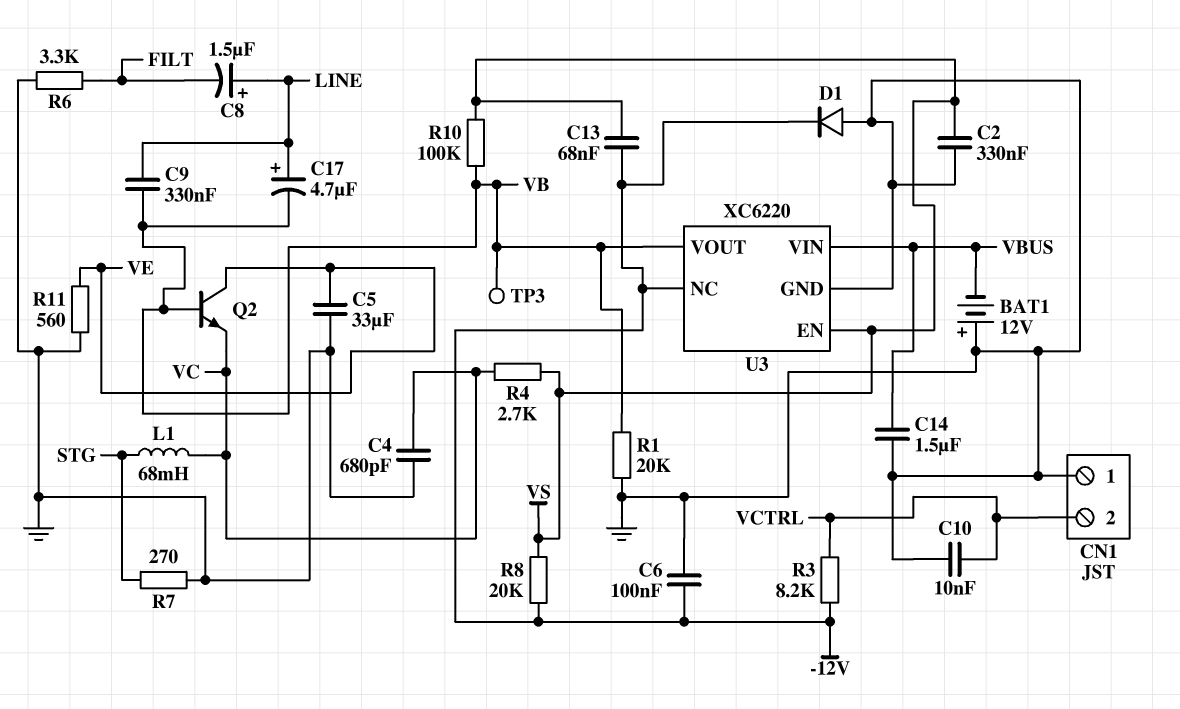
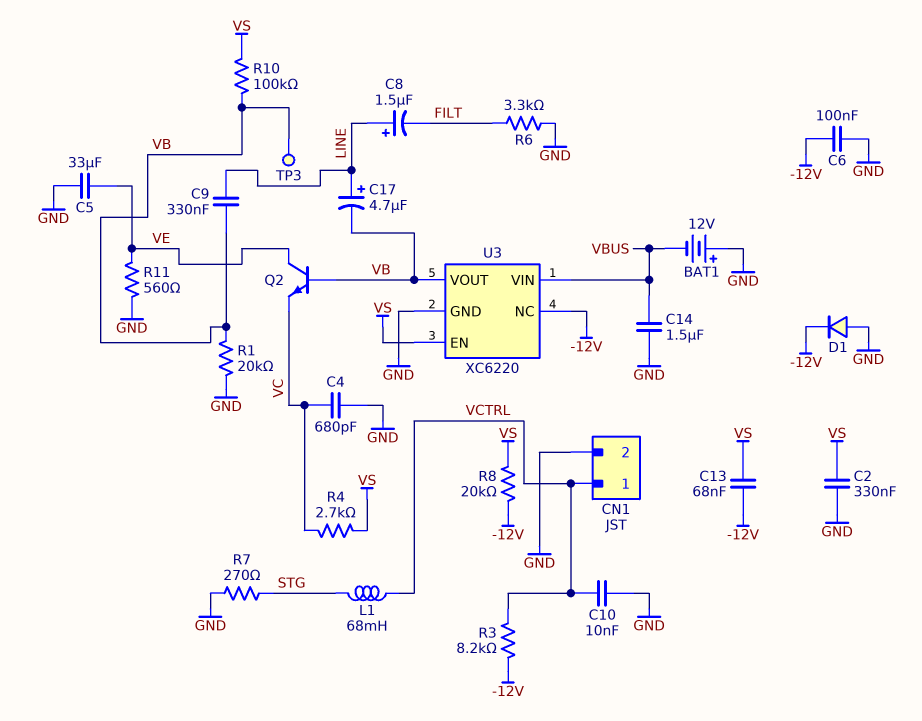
CN1 pin 1: GND -> VCTRL
CN1 pin 2: VCTRL -> GND
L1: 68mH (STG, VC) -> 68mH (STG, VCTRL)

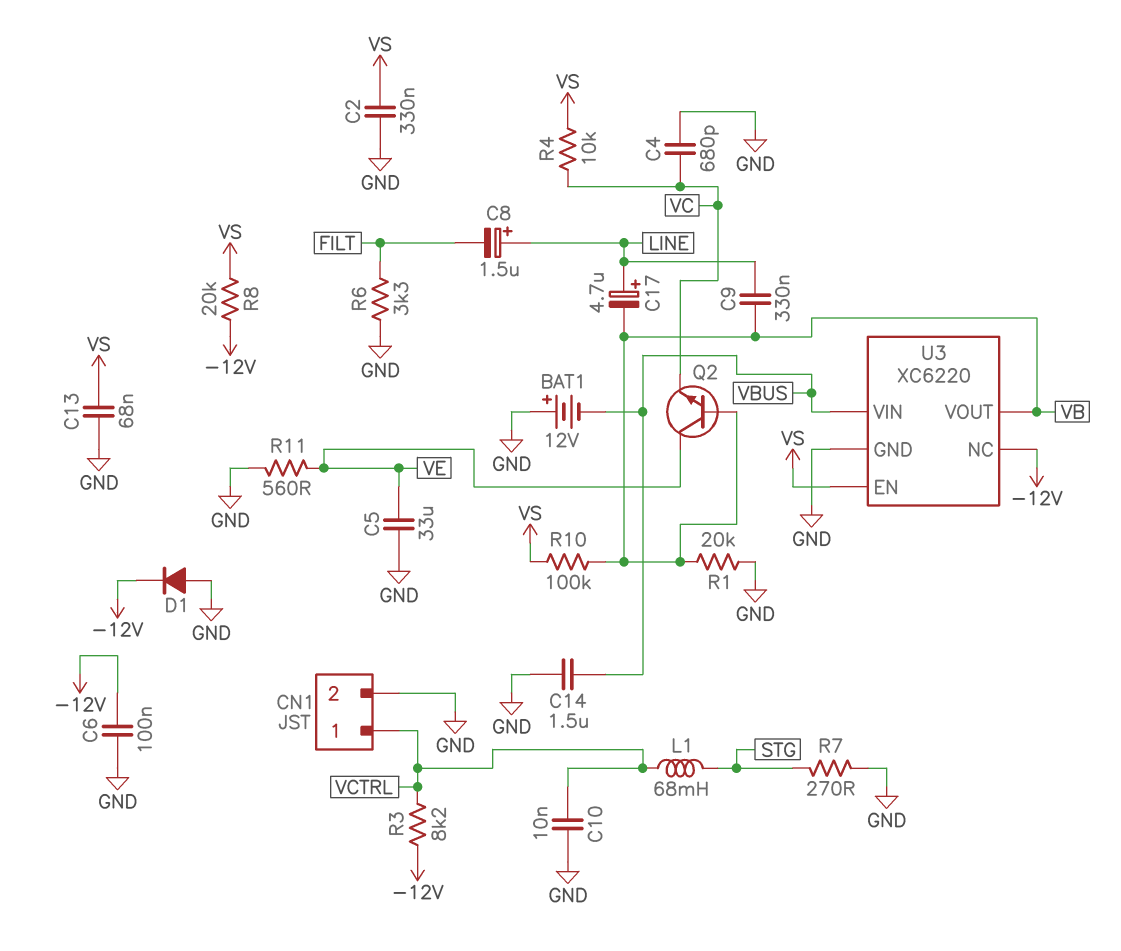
C13: 68nF (-12V, VS) -> 68nF (GND, VS)
R4: 2.7k (VC, VS) -> 10k (VC, VS)
TP3: test point (VB) -> none

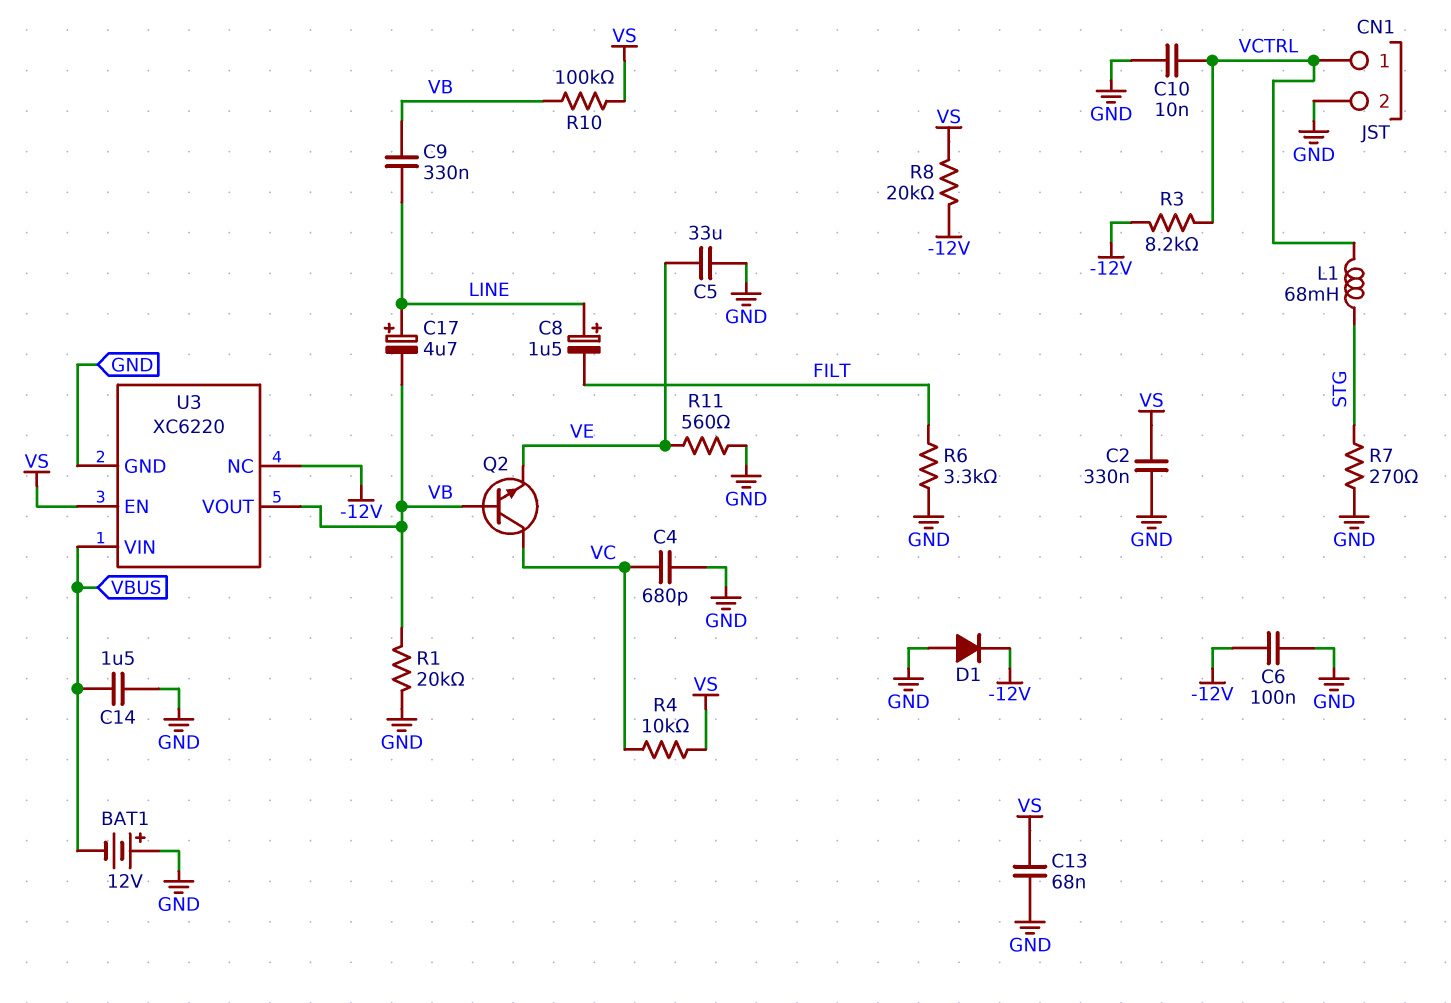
Q2: NPN (B VB, C VE, E VC) -> NPN (B VB, C VC, E VE)

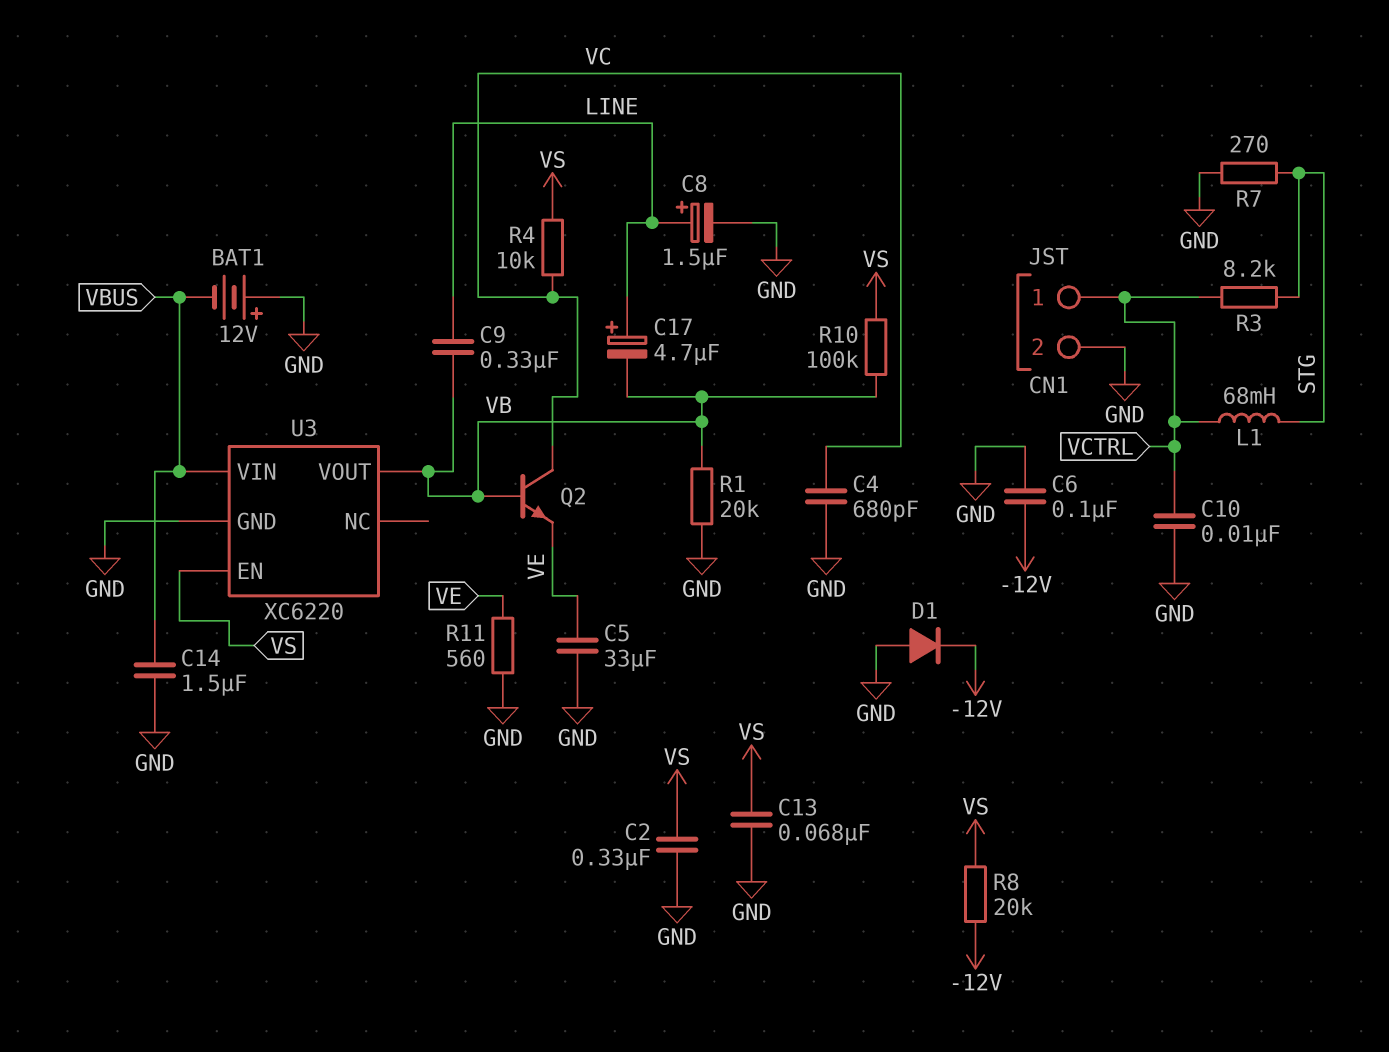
C8: 1.5uF (plus LINE, minus FILT) -> 1.5uF (plus LINE, minus GND)
R3: 8.2k (-12V, VCTRL) -> 8.2k (STG, VCTRL)
R6: 3.3k (FILT, GND) -> none
U3 pin NC: -12V -> none

